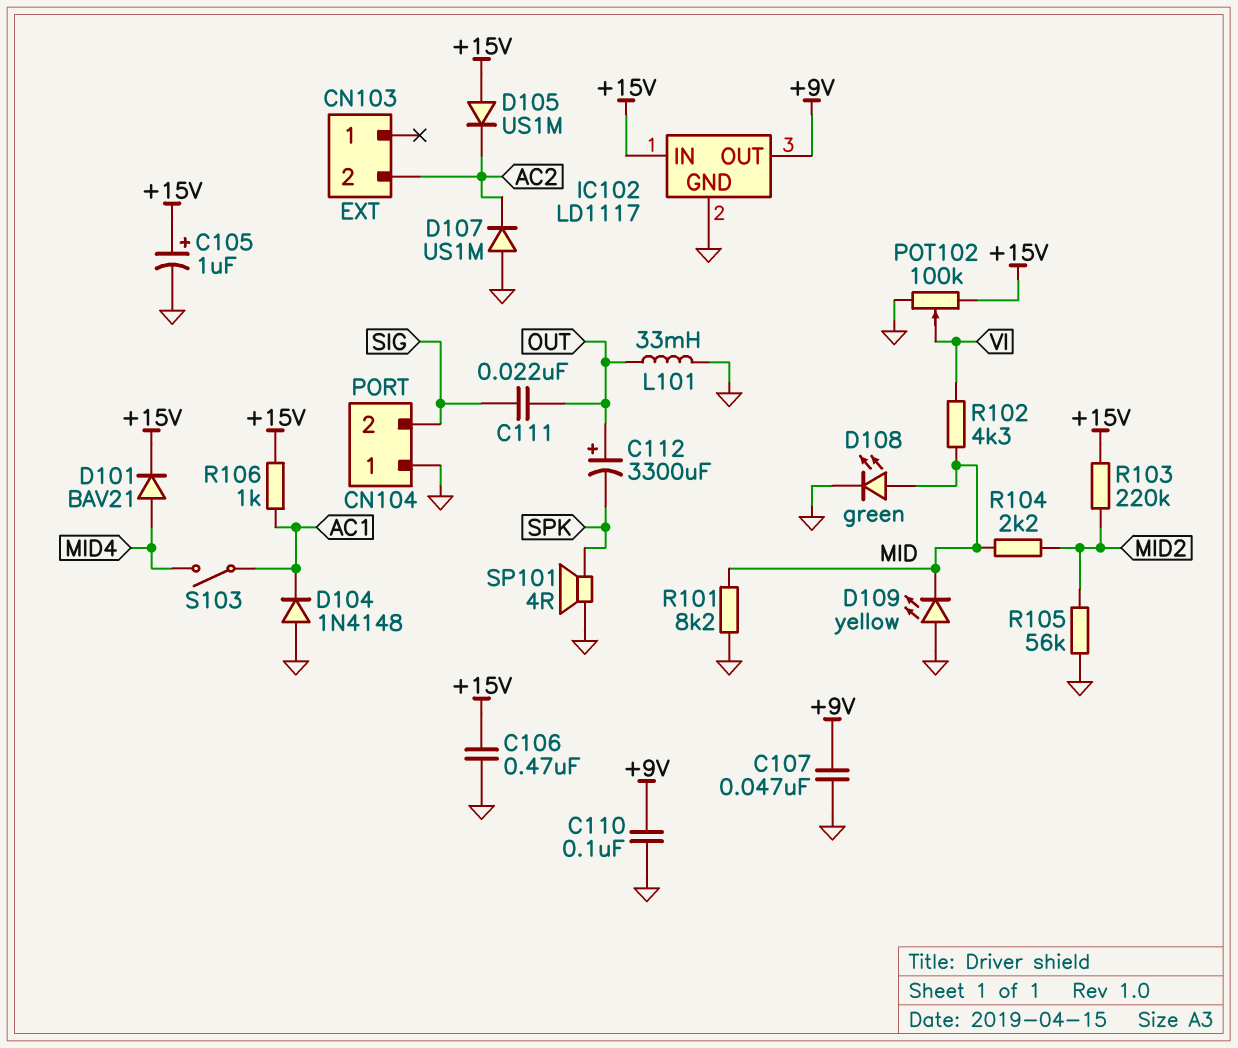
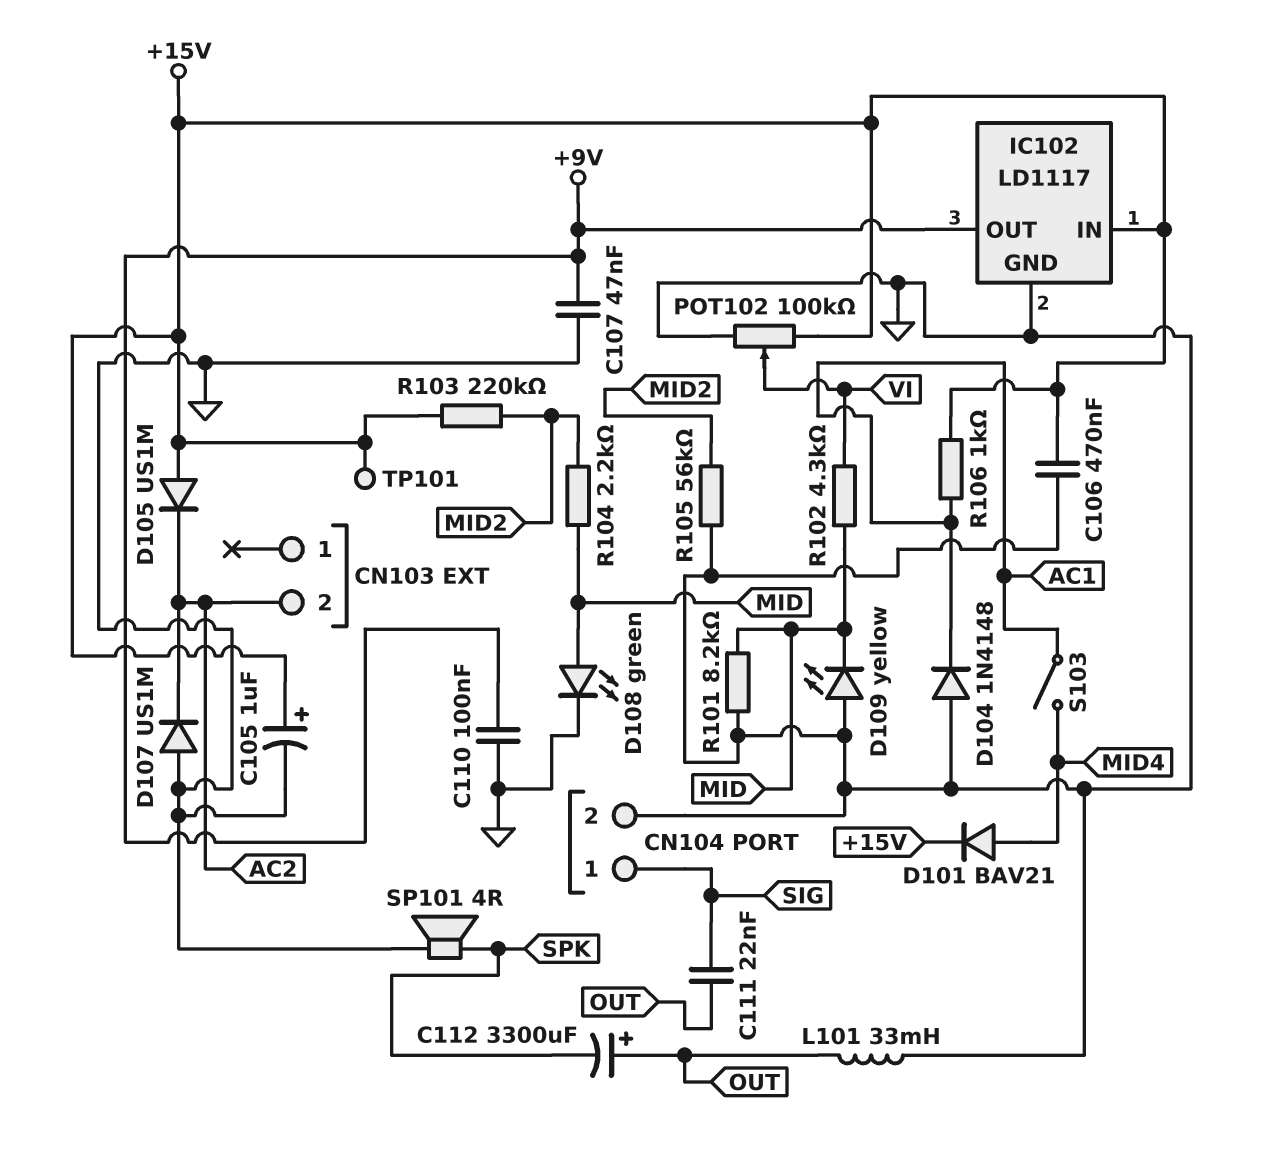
CN104 pin 1: GND -> SIG
CN104 pin 2: SIG -> GND
TP101: none -> test point (+15V)

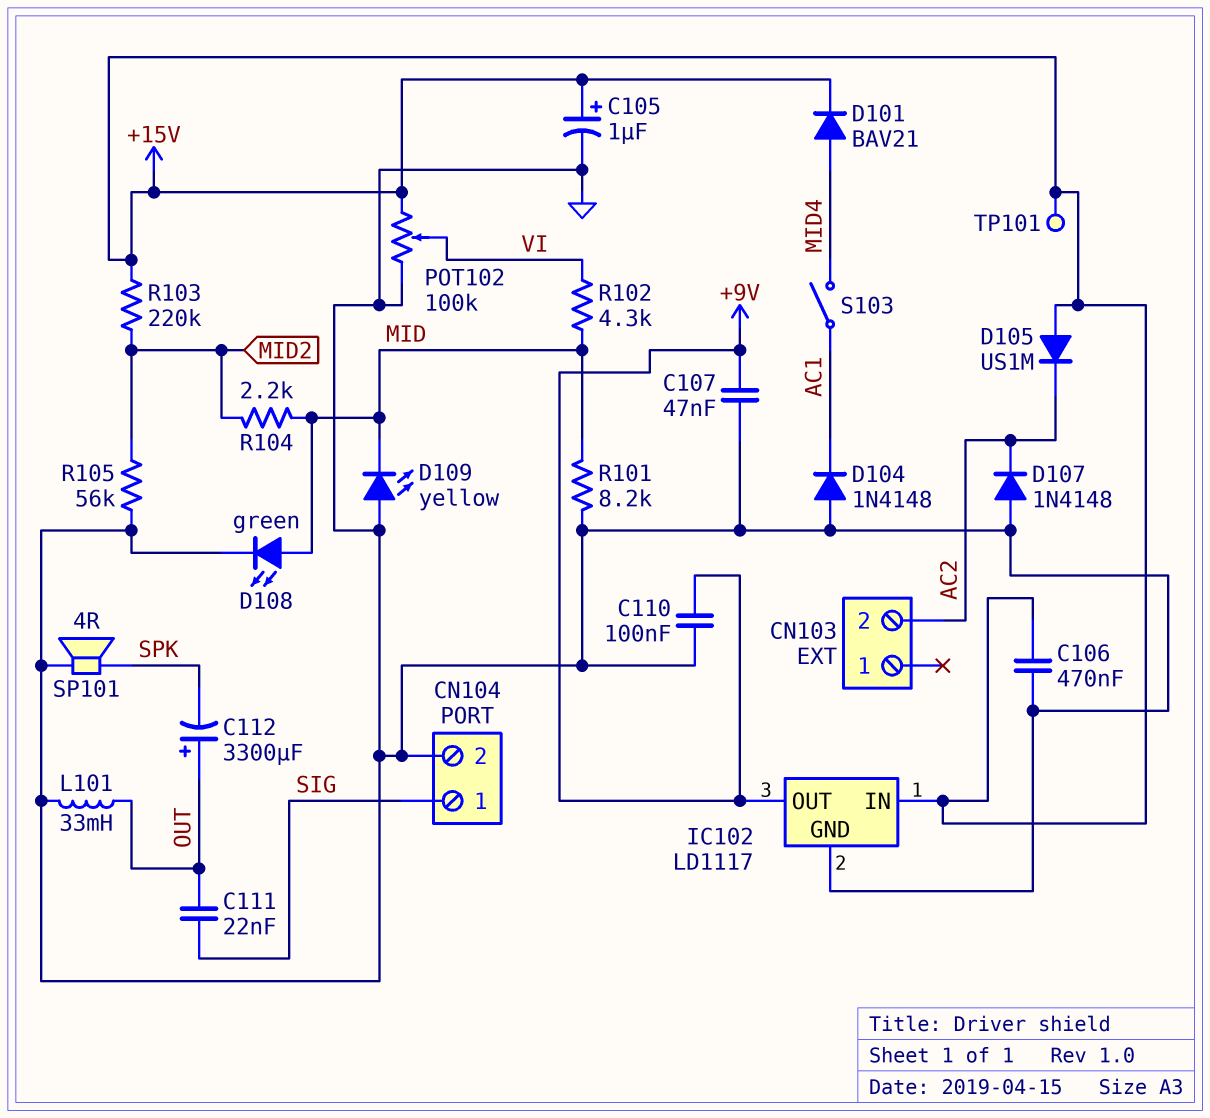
D107: diode US1M (A GND, K AC2) -> diode 1N4148 (A GND, K AC2)
R106: 1k (+15V, AC1) -> none

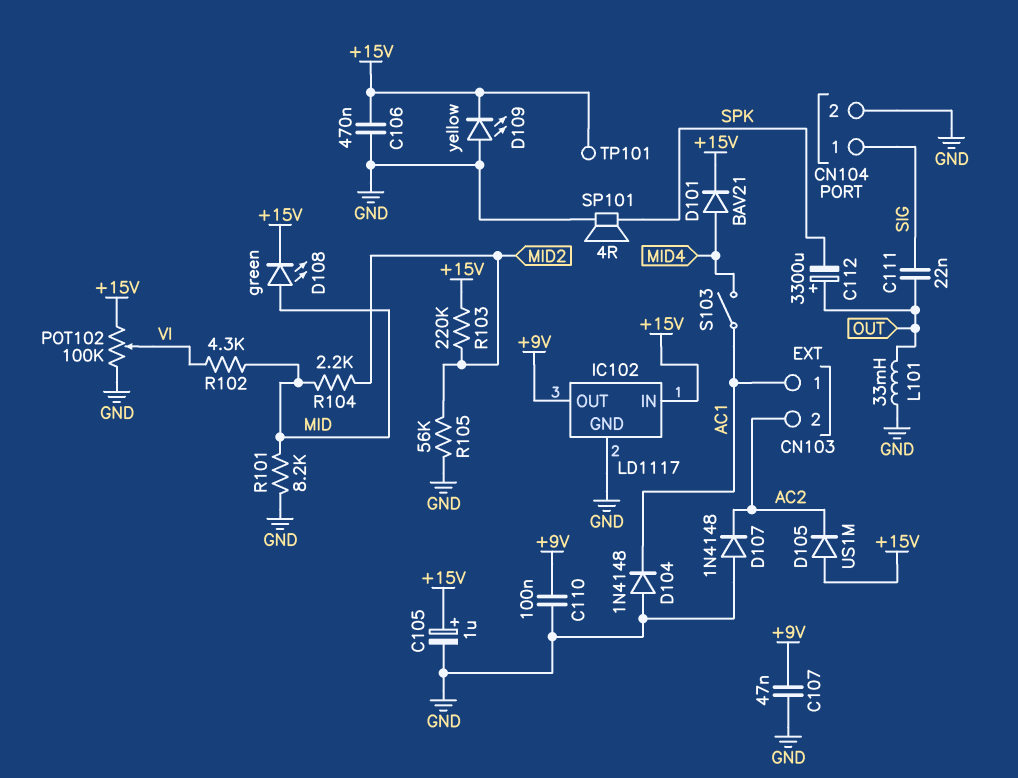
CN103 pin 1: none -> AC1
D108: LED green (A MID, K GND) -> LED green (A MID, K +15V)
D109: LED yellow (A GND, K MID) -> LED yellow (A GND, K +15V)

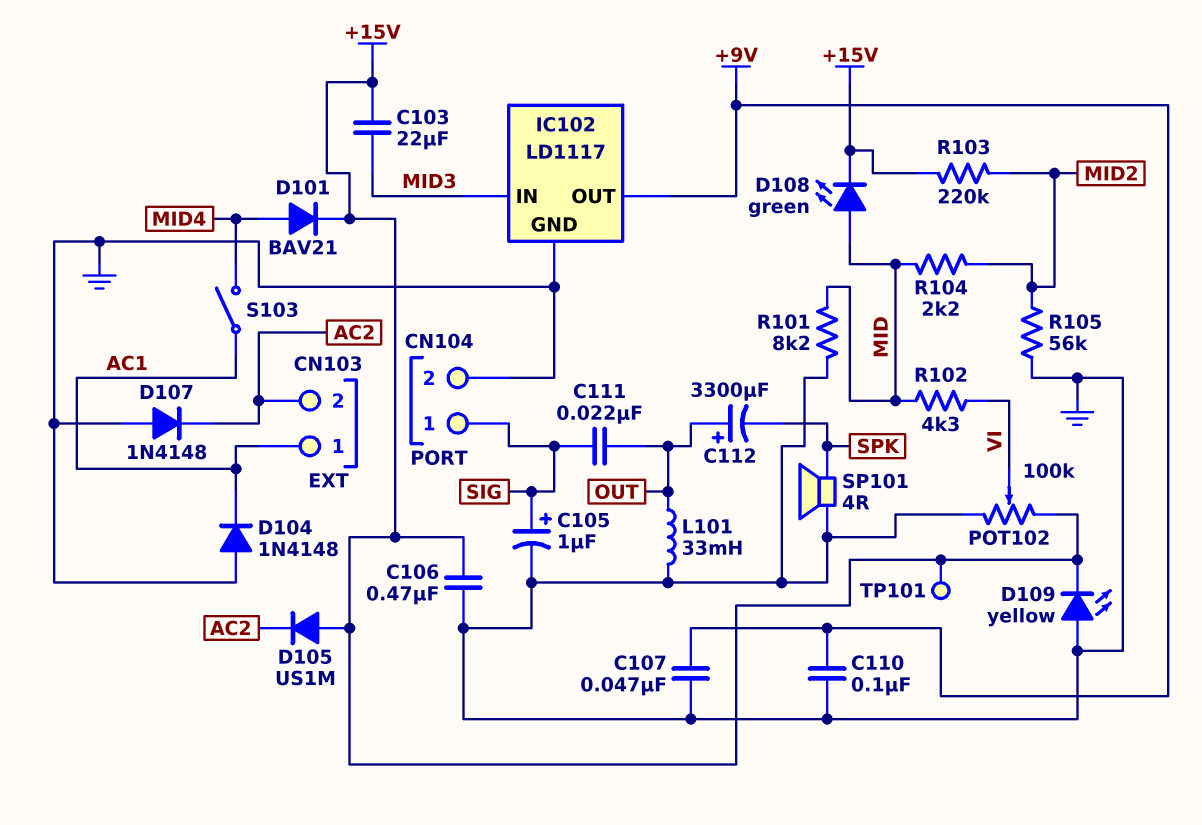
C103: none -> 22uF (+15V, MID3)
C105: 1uF (plus +15V, minus GND) -> 1uF (plus SIG, minus GND)
IC102 pin IN: +15V -> MID3

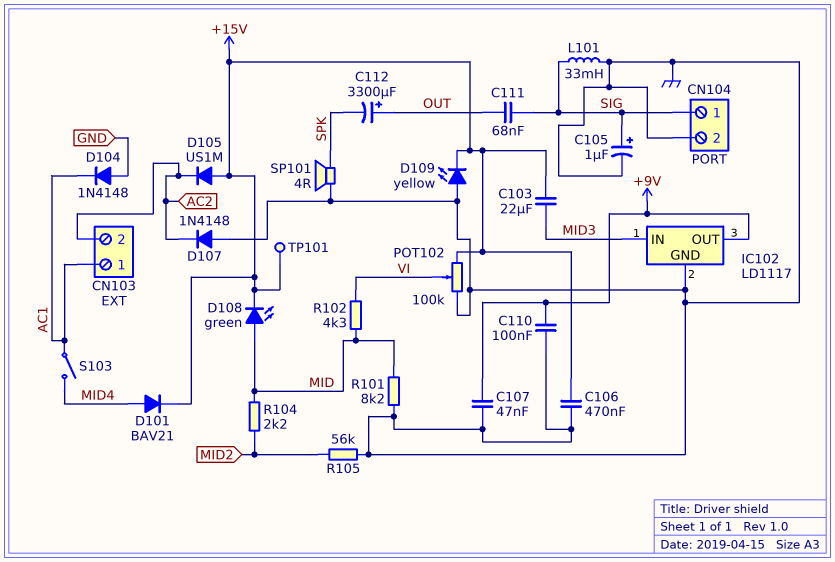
C111: 22nF (OUT, SIG) -> 68nF (OUT, SIG)
L101: 33mH (GND, OUT) -> 33mH (GND, SIG)
R103: 220k (+15V, MID2) -> none

